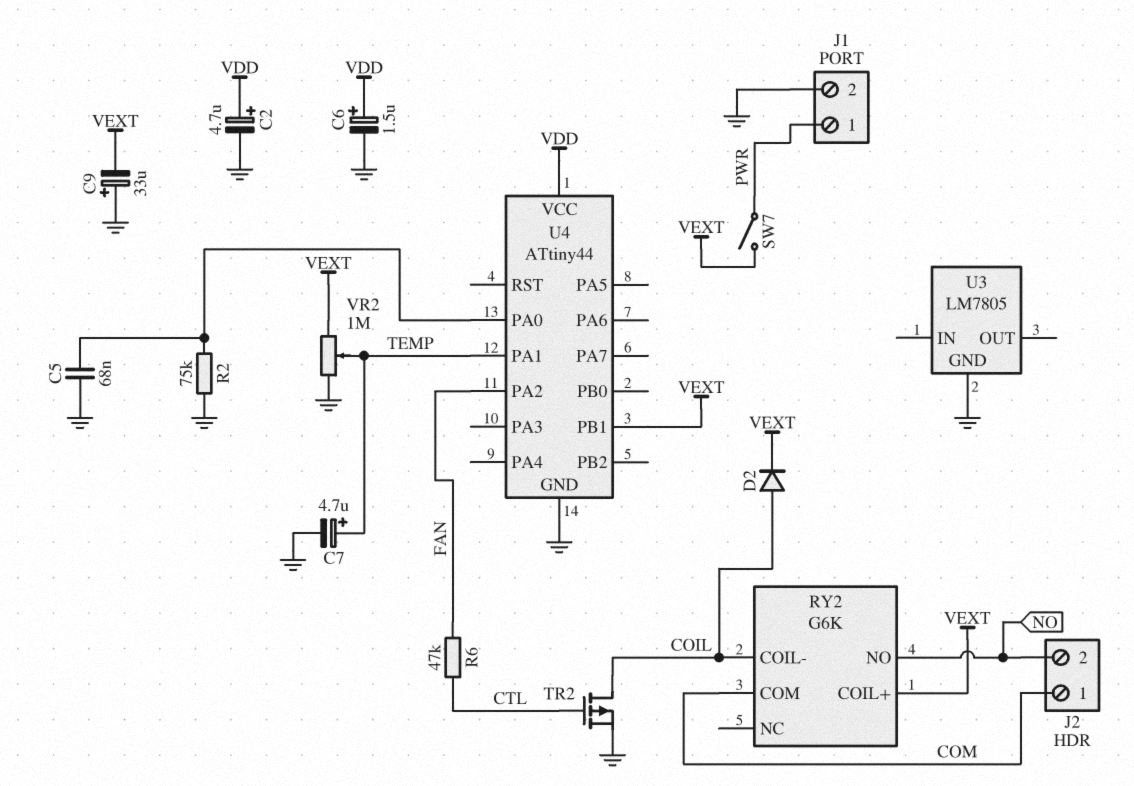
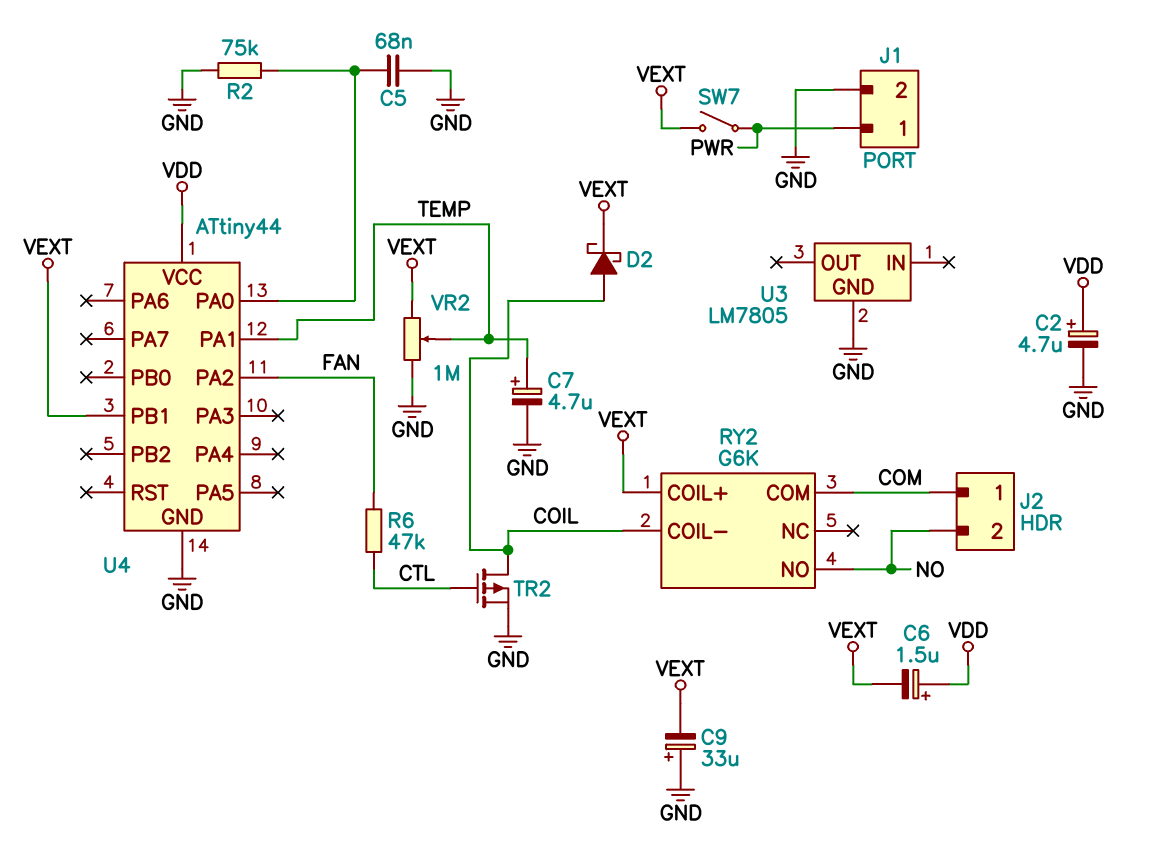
C6: 1.5uF (plus VDD, minus GND) -> 1.5uF (plus VDD, minus VEXT)
D2: diode (A COIL, K VEXT) -> schottky (A COIL, K VEXT)

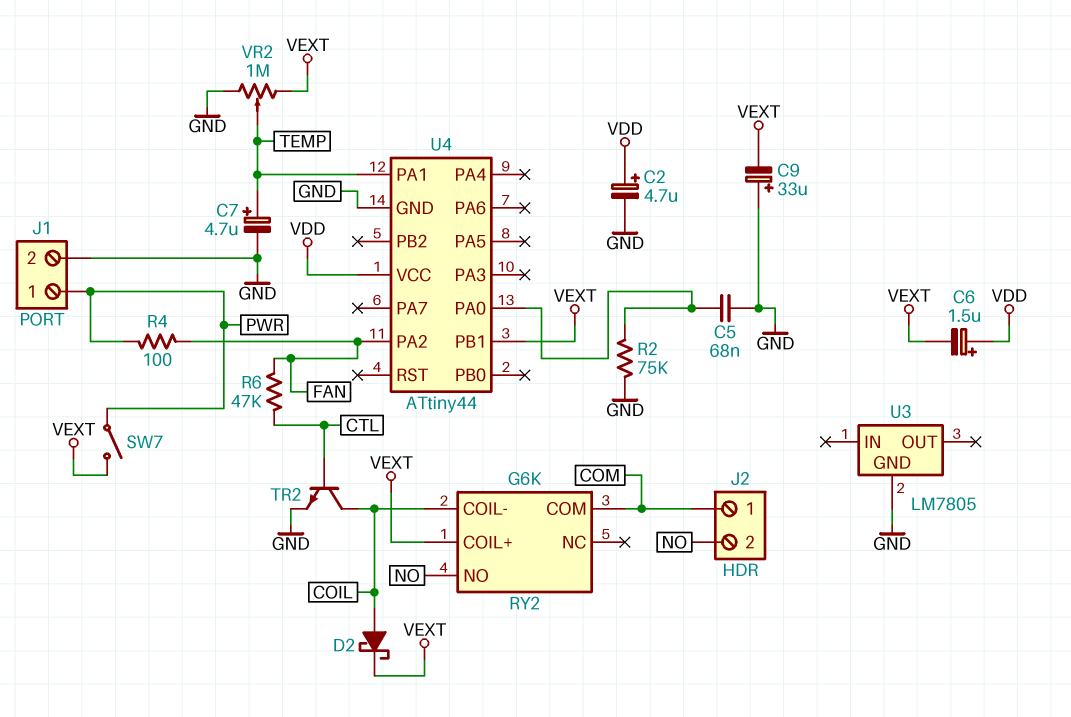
R4: none -> 100 (FAN, PWR)
TR2: PMOS (G CTL, D COIL, S GND) -> NPN (B CTL, C COIL, E GND)

